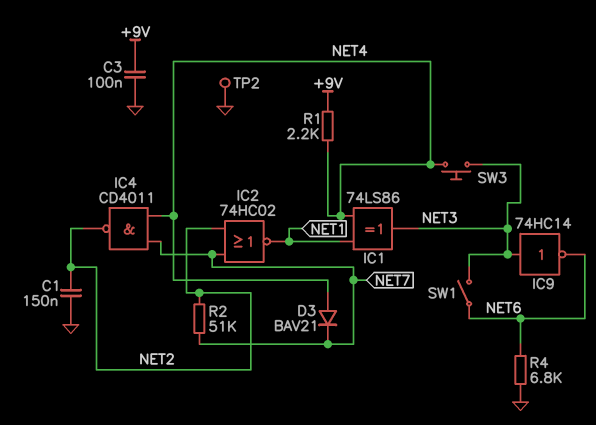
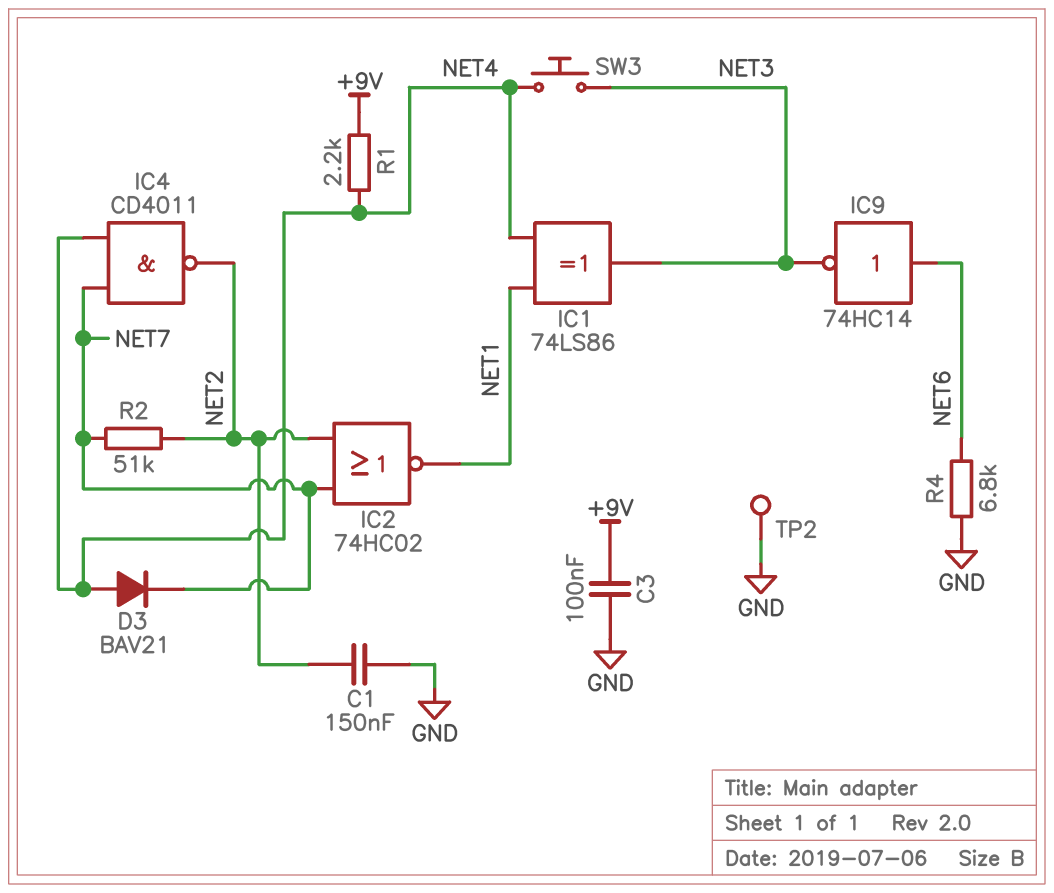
IC9: NOT 74HC14 (in NET3, out NET6) -> NOT 74HC14 (in NET6, out NET3)
SW1: switch (NET3, NET6) -> none

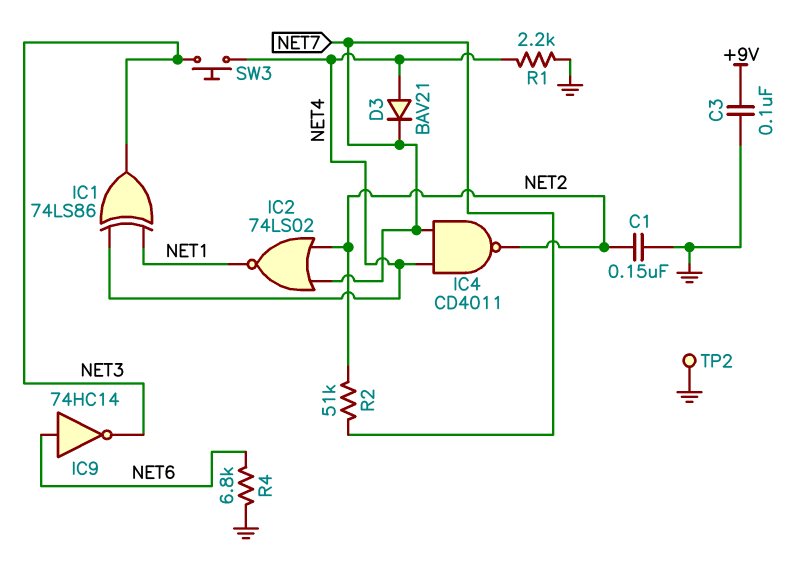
IC2: NOR 74HC02 (in NET2, in NET7, out NET1) -> NOR 74LS02 (in NET2, in NET7, out NET1)
R1: 2.2k (+9V, NET4) -> 2.2k (GND, NET4)

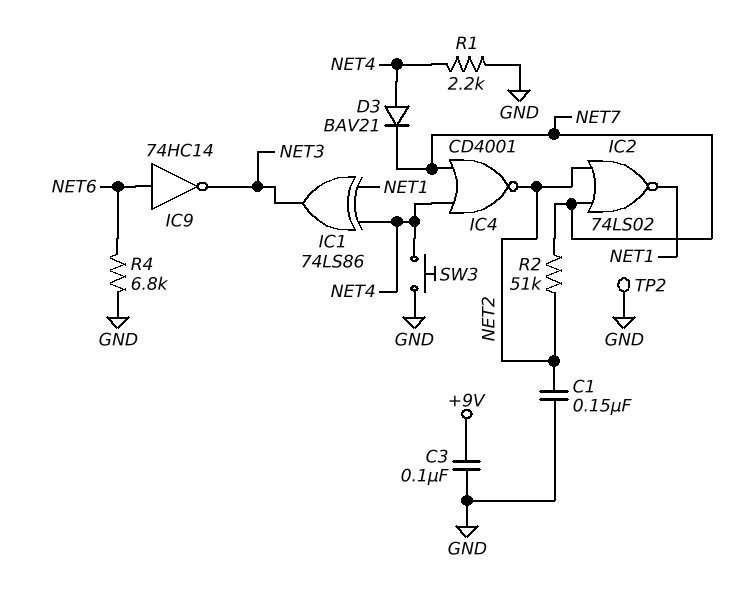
IC4: NAND CD4011 (in NET4, in NET7, out NET2) -> NOR CD4001 (in NET4, in NET7, out NET2)
SW3: button (NET3, NET4) -> button (GND, NET4)

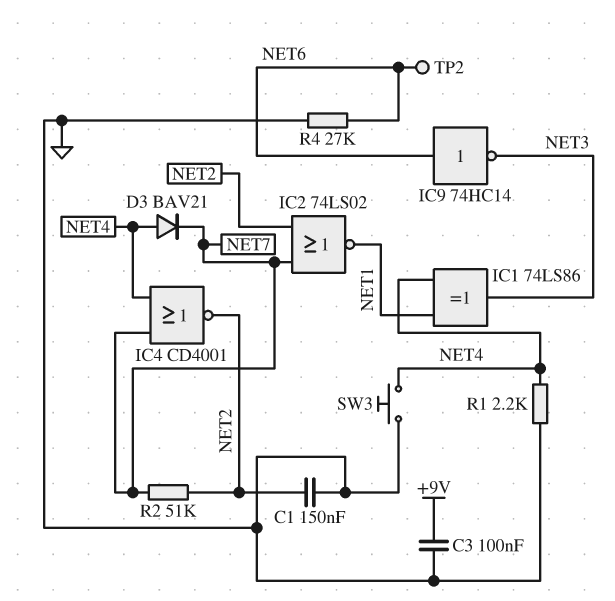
R4: 6.8k (GND, NET6) -> 27k (GND, NET6)
TP2: test point (GND) -> test point (NET6)

